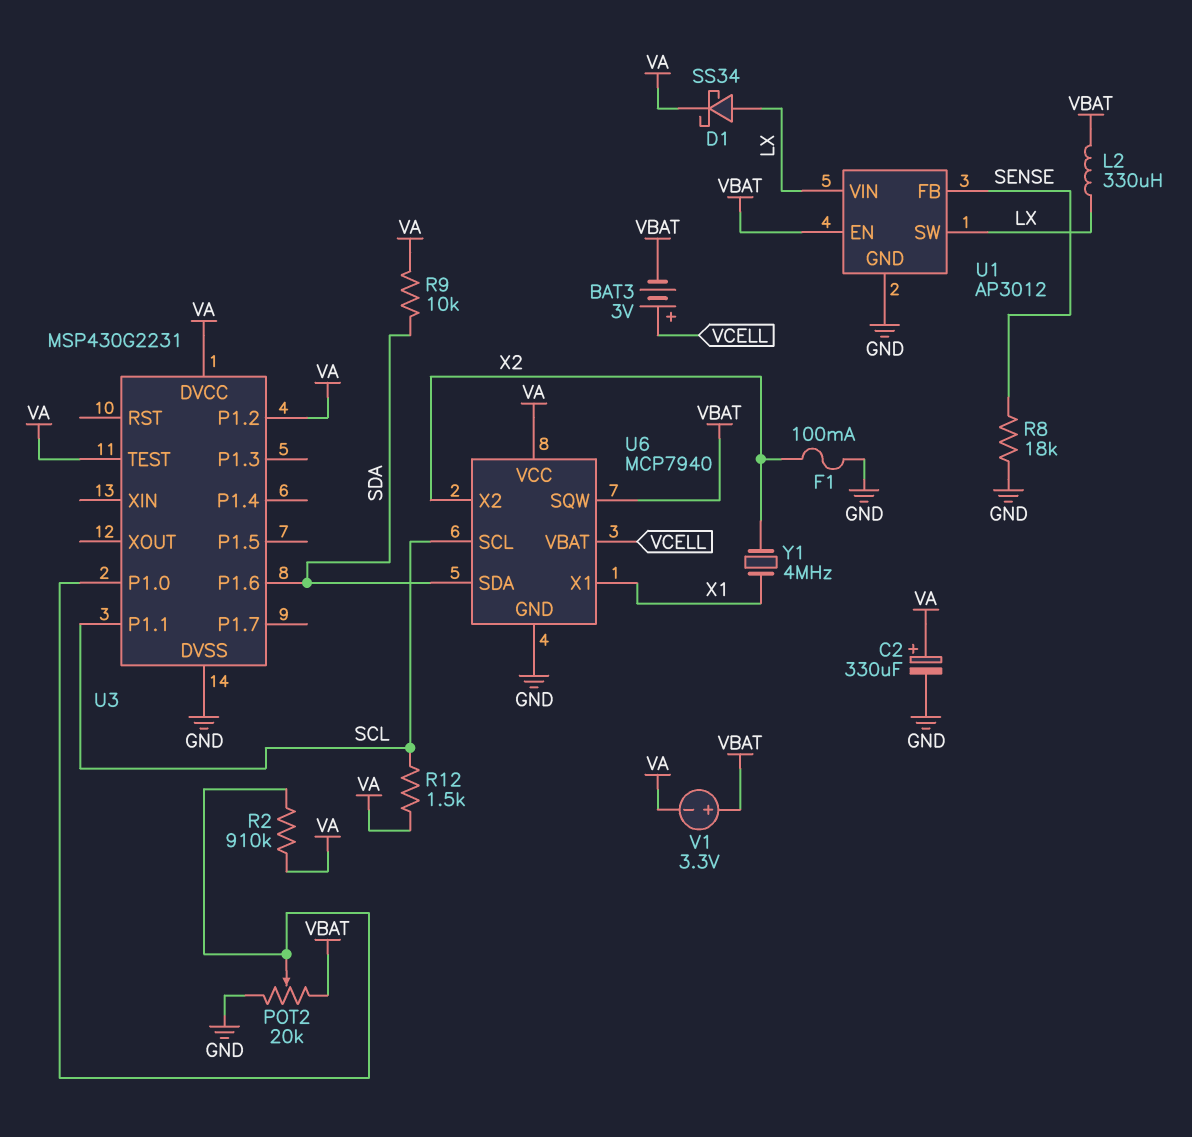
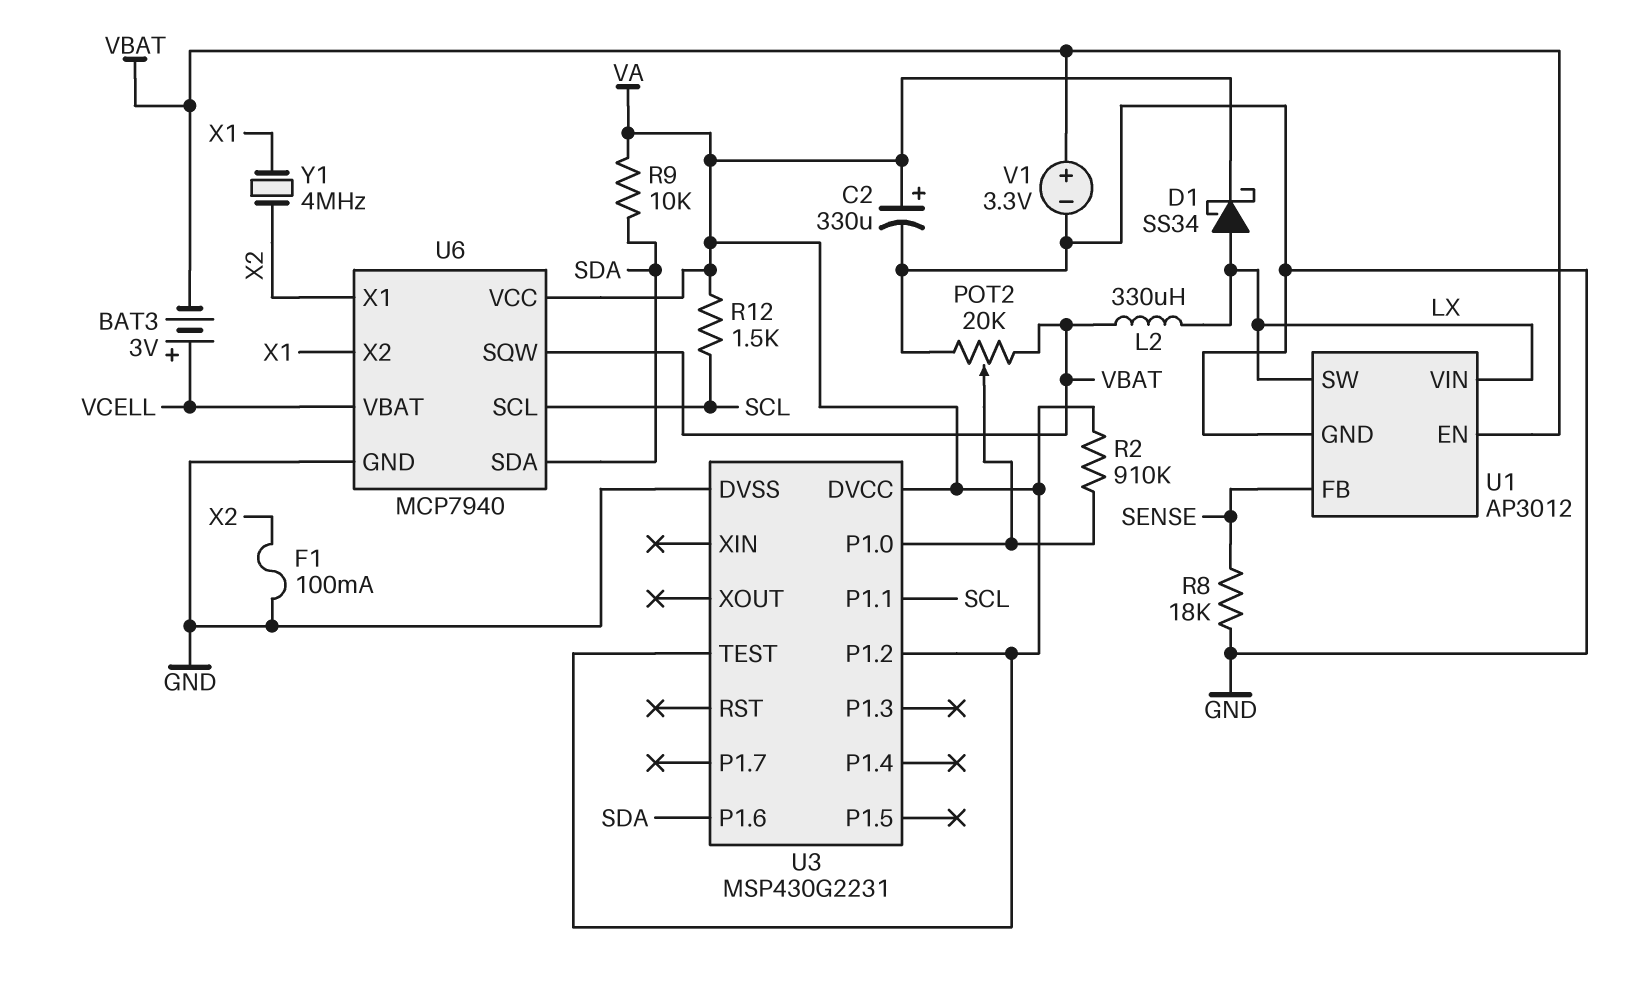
U6 pin X1: X1 -> X2
U6 pin X2: X2 -> X1
V1: 3.3V (plus VBAT, minus VA) -> 3.3V (plus VBAT, minus GND)

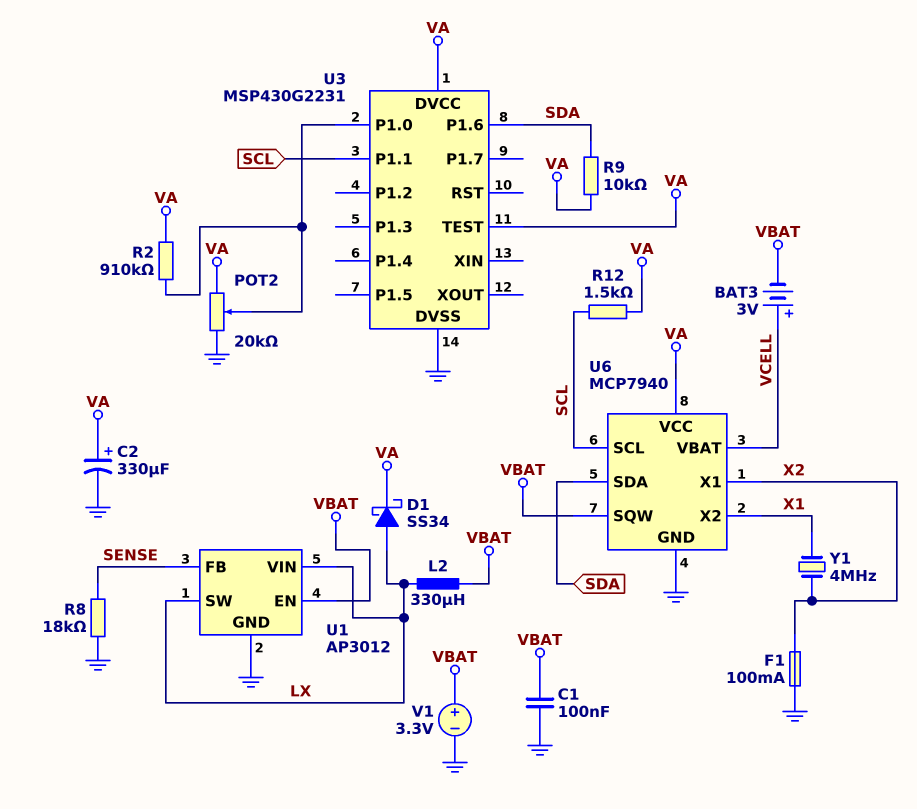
C1: none -> 100nF (GND, VBAT)
POT2: 20k (GND, VBAT, wiper U3/P1.0) -> 20k (GND, VA, wiper U3/P1.0)
U3 pin P1.2: VA -> none

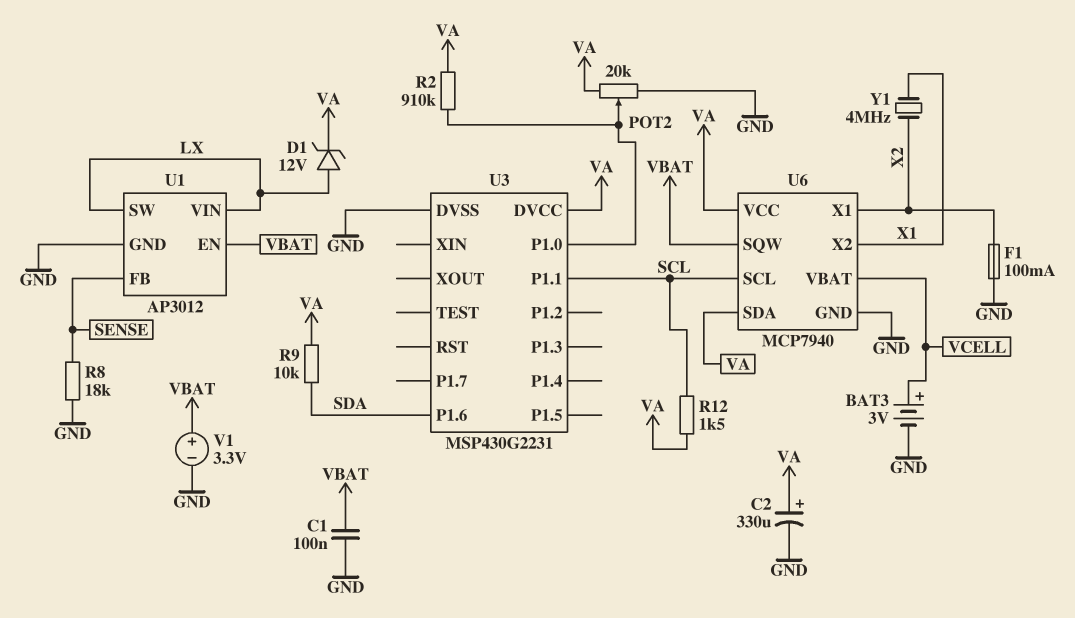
BAT3: 3V (plus VCELL, minus VBAT) -> 3V (plus VCELL, minus GND)
D1: schottky SS34 (A LX, K VA) -> zener 12V (A LX, K VA)
L2: 330uH (LX, VBAT) -> none
U3 pin TEST: VA -> none
U6 pin SDA: SDA -> VA

